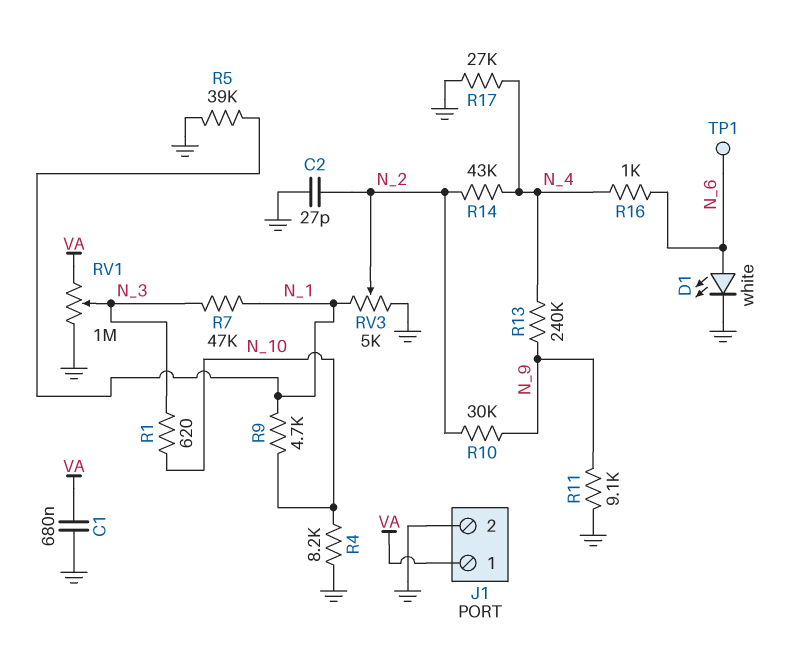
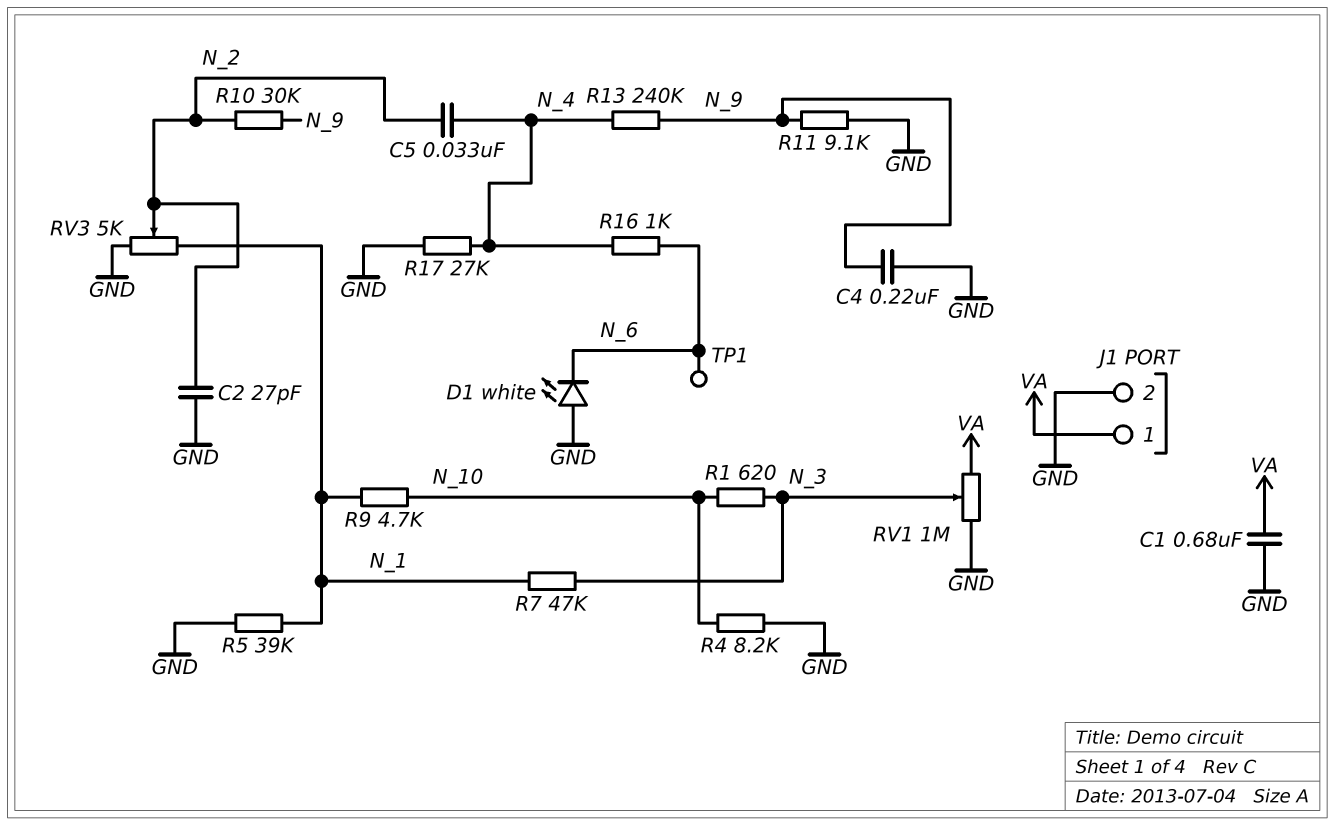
C4: none -> 220nF (GND, N_9)
C5: none -> 33nF (N_2, N_4)
D1: LED white (A N_6, K GND) -> LED white (A GND, K N_6)
R14: 43k (N_2, N_4) -> none

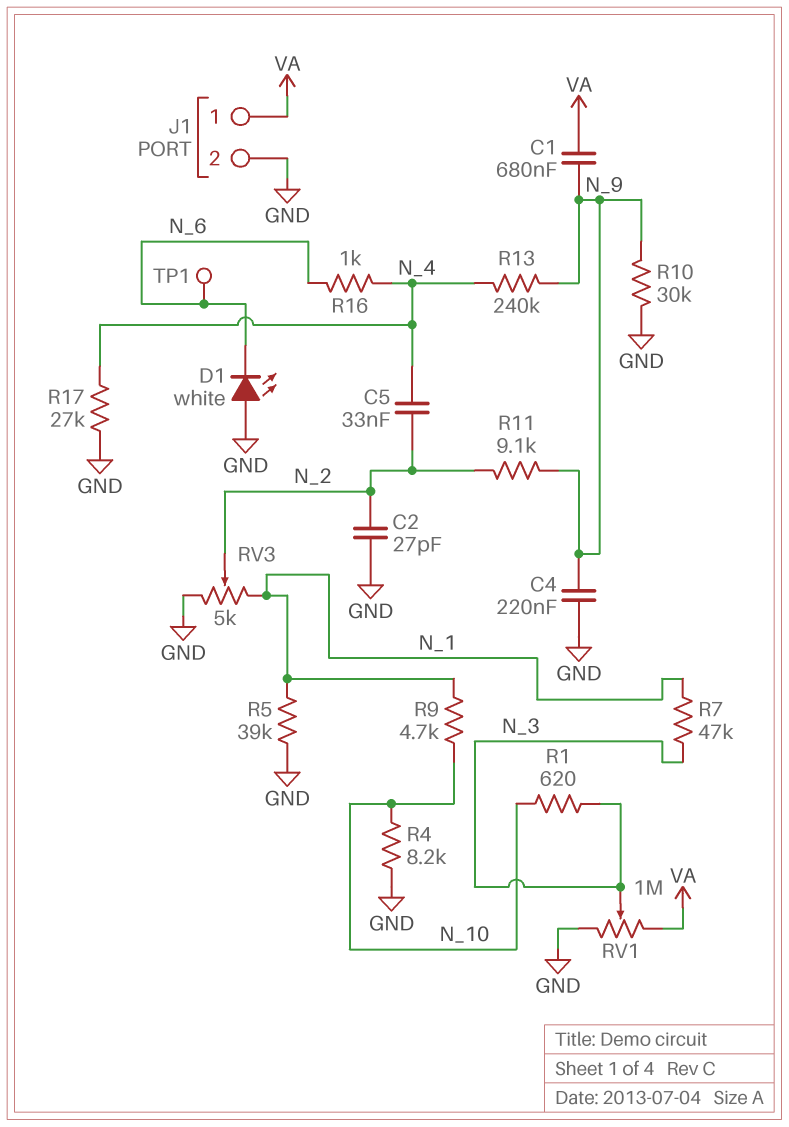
C1: 680nF (GND, VA) -> 680nF (N_9, VA)
R10: 30k (N_2, N_9) -> 30k (GND, N_9)
R11: 9.1k (GND, N_9) -> 9.1k (N_2, N_9)

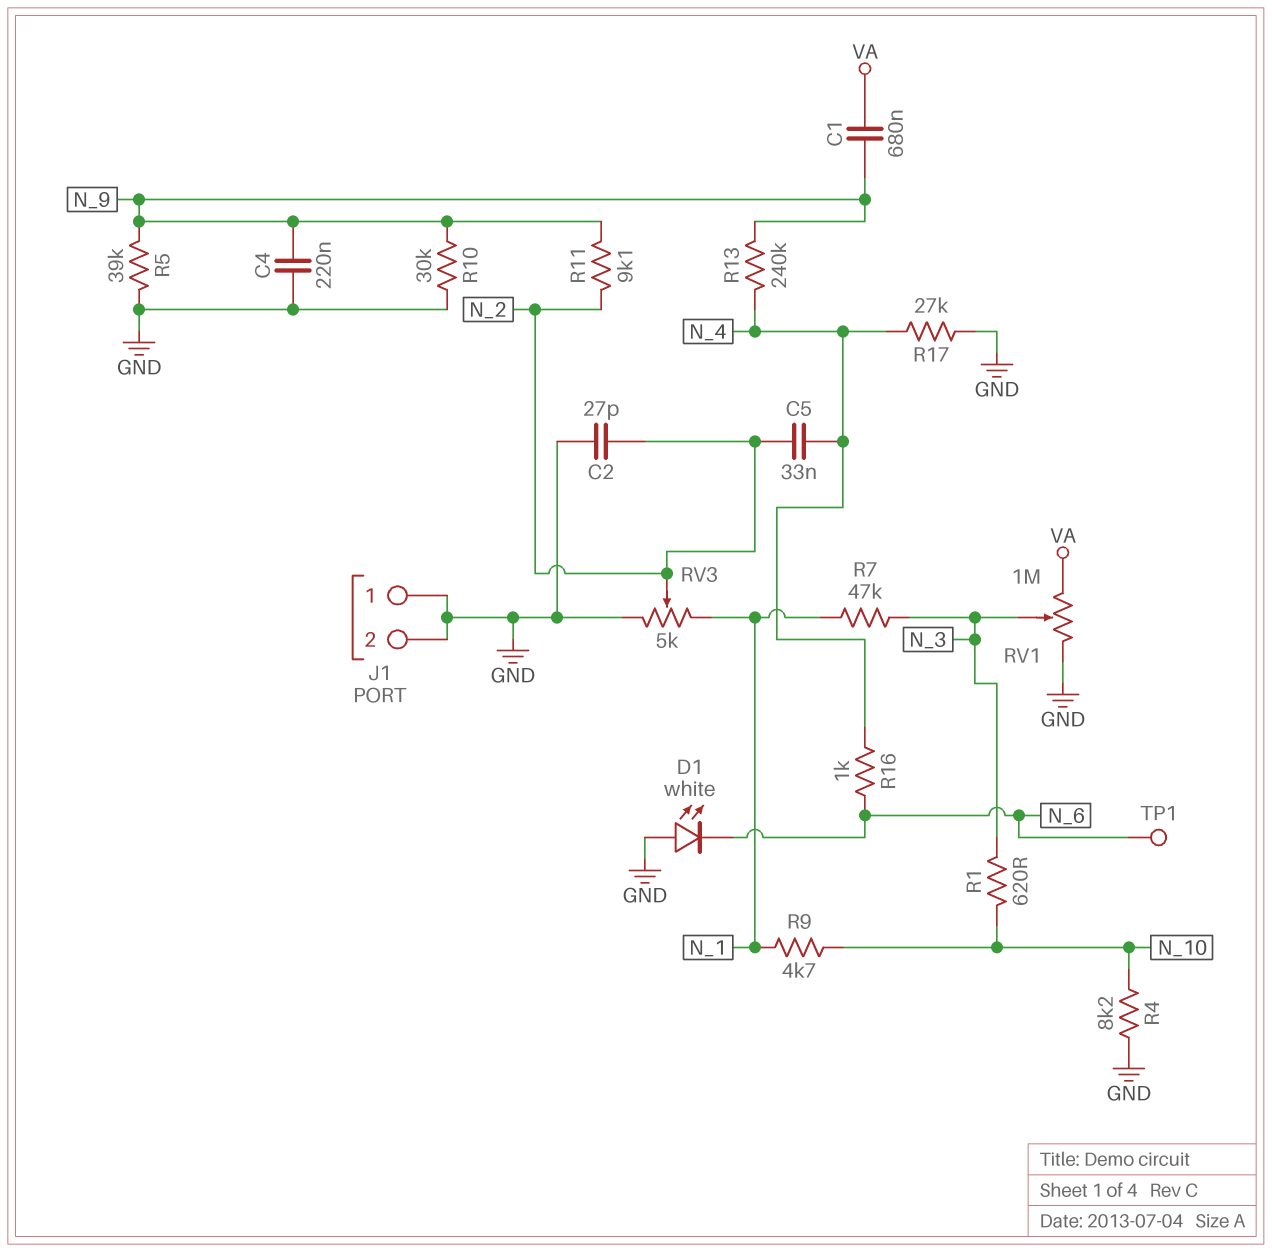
J1 pin 1: VA -> GND
R5: 39k (GND, N_1) -> 39k (GND, N_9)

